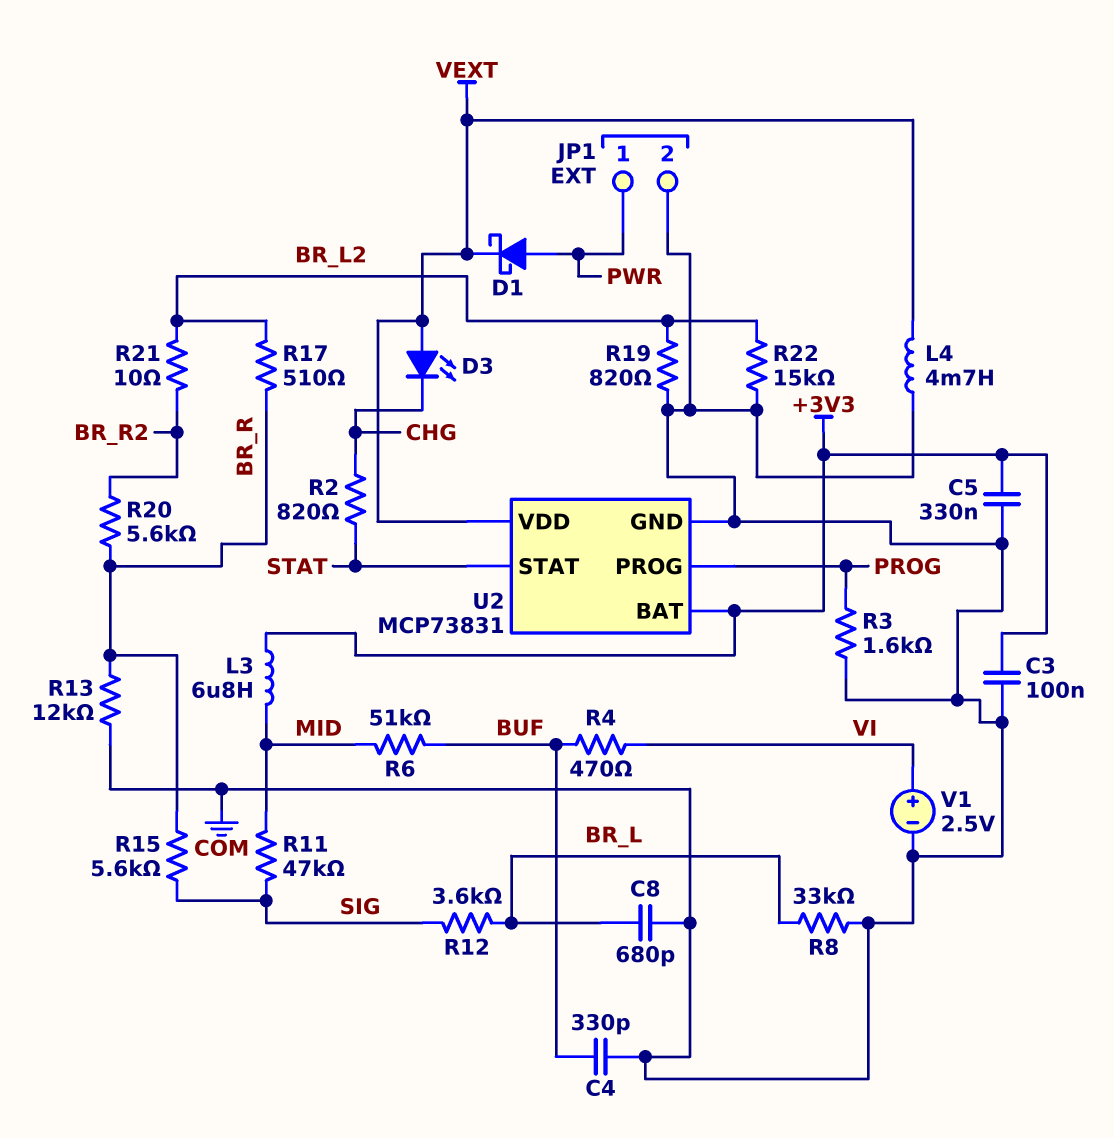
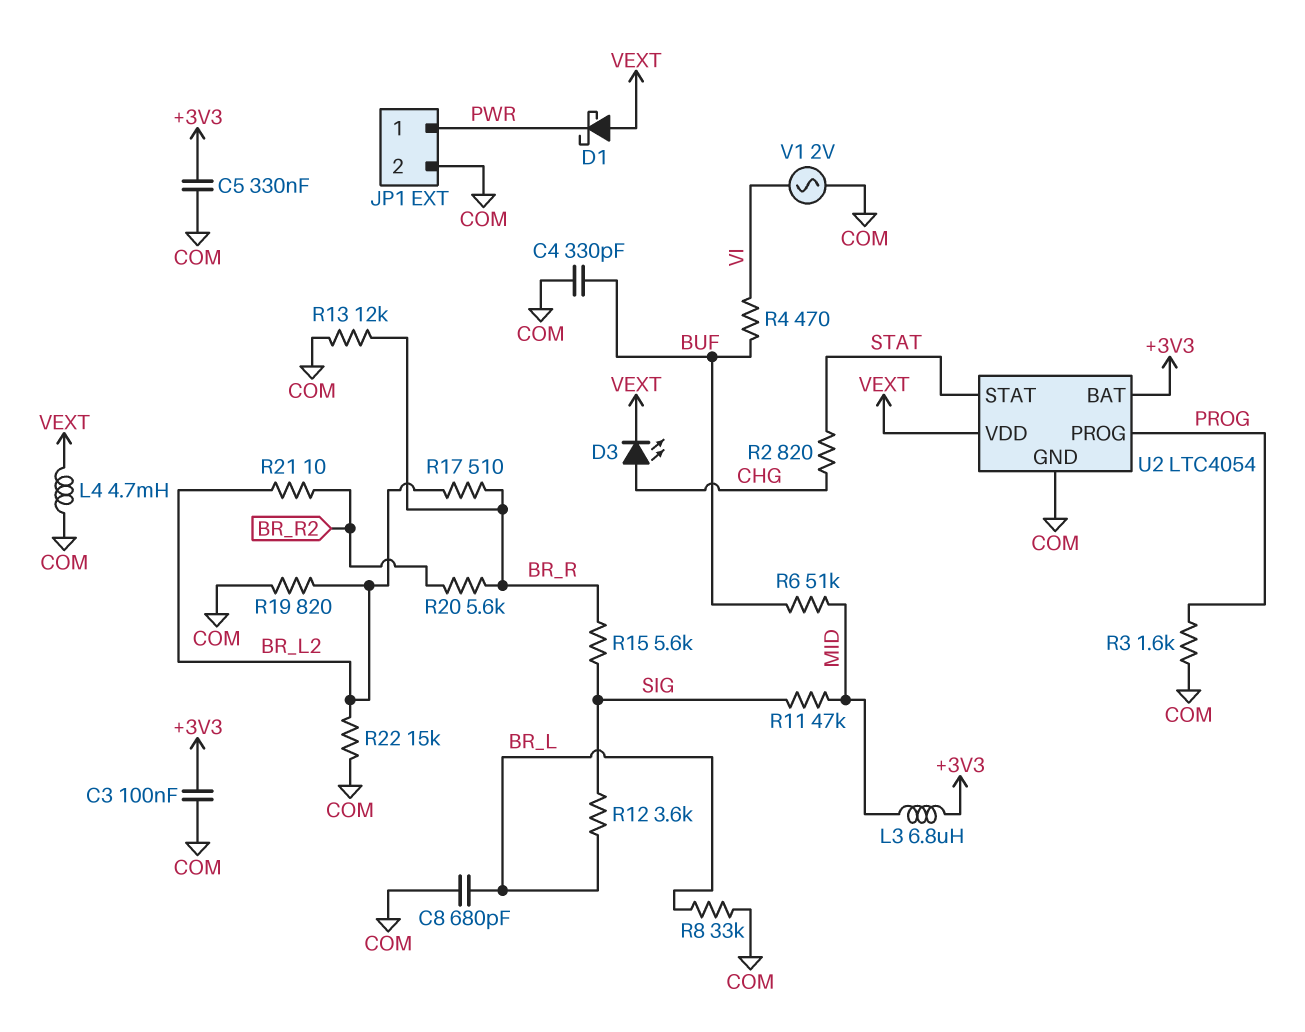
D1: schottky (A PWR, K VEXT) -> schottky (A VEXT, K PWR)
D3: LED (A VEXT, K CHG) -> LED (A CHG, K VEXT)
U2: MCP73831 -> LTC4054
V1: 2.5V (plus VI, minus COM) -> AC 2V (COM, VI)

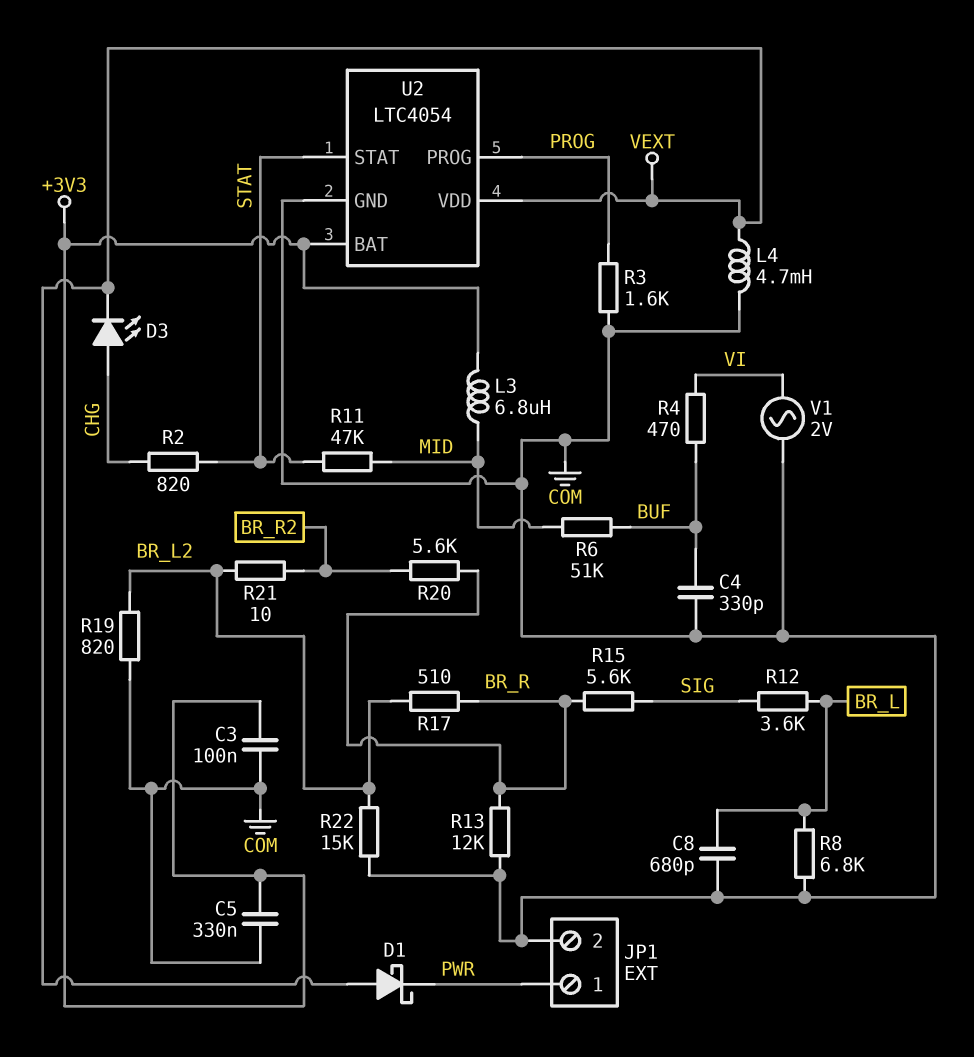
R8: 33k (BR_L, COM) -> 6.8k (BR_L, COM)
R11: 47k (MID, SIG) -> 47k (MID, STAT)

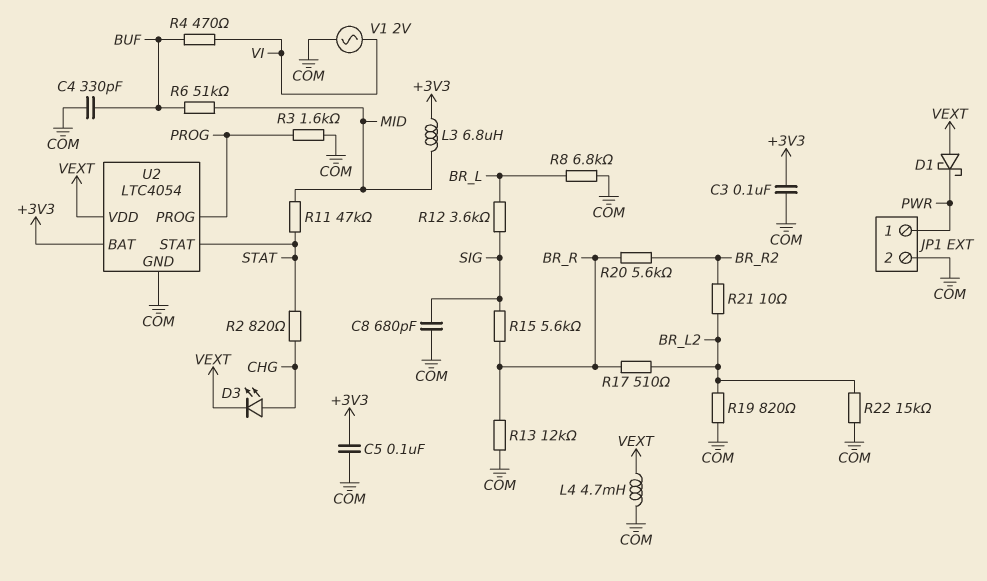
C5: 330nF (+3V3, COM) -> 100nF (+3V3, COM)
C8: 680pF (BR_L, COM) -> 680pF (COM, SIG)

